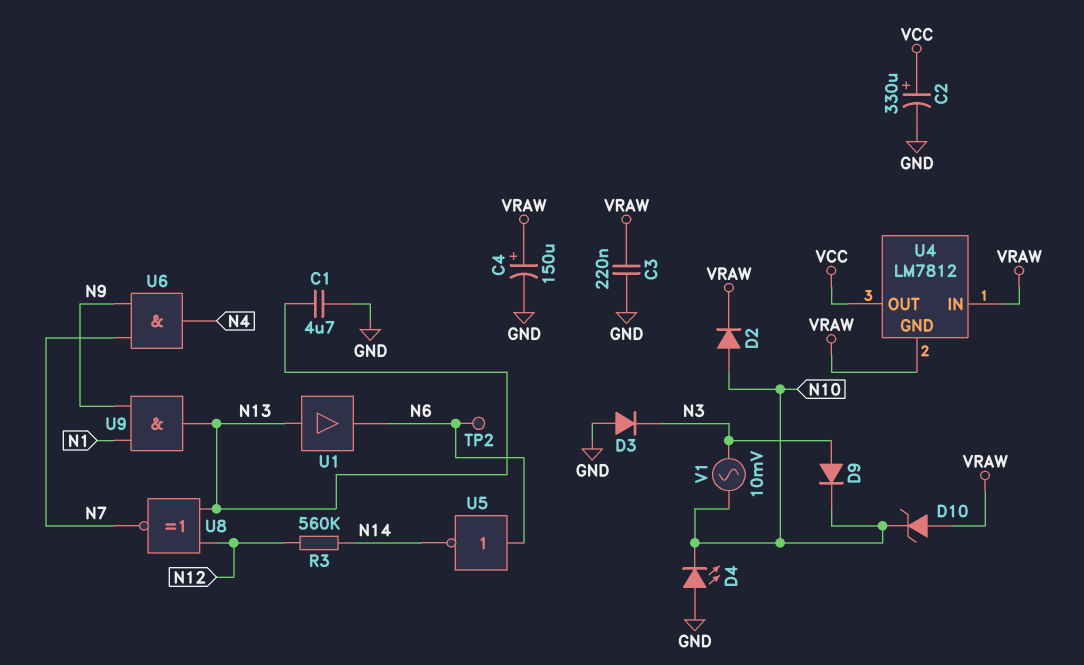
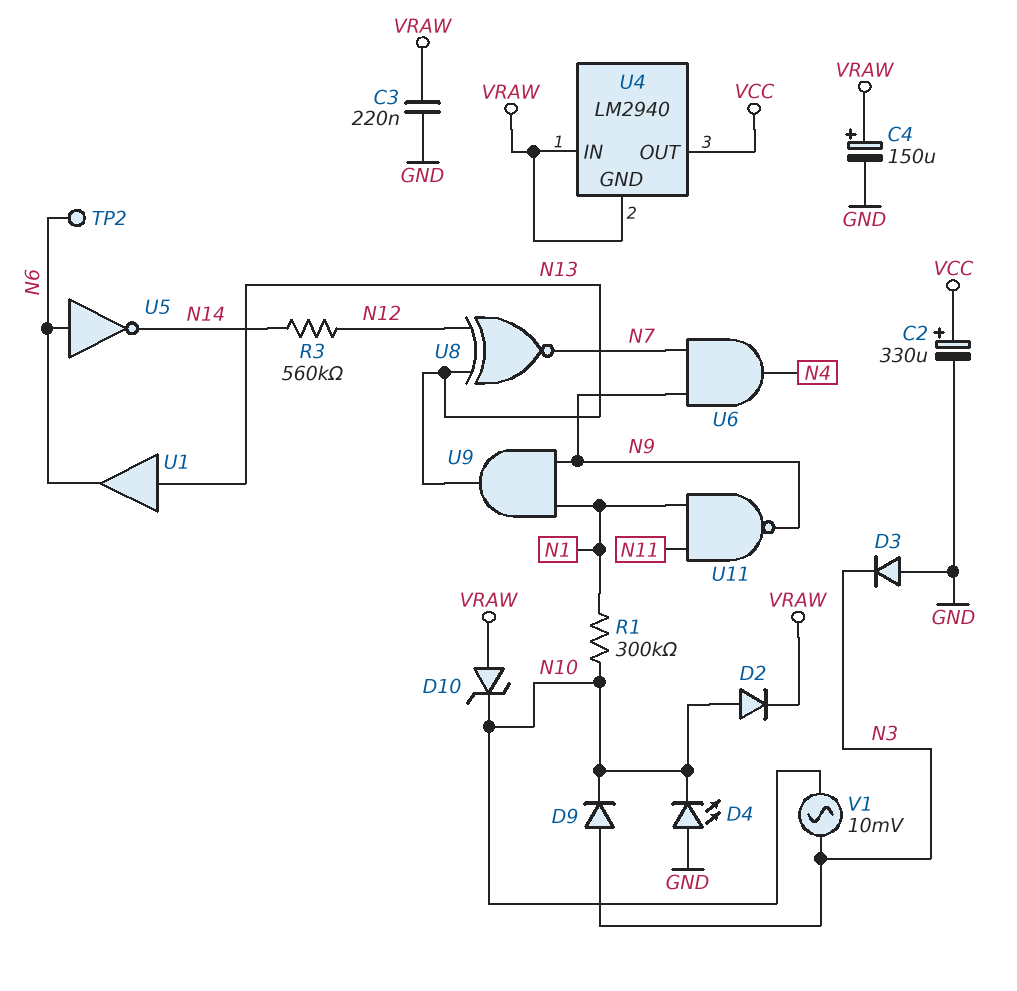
C1: 4.7uF (GND, N13) -> none
R1: none -> 300k (N1, N10)
U4: LM7812 -> LM2940
U11: none -> NAND (in N1, in N11, out N9)

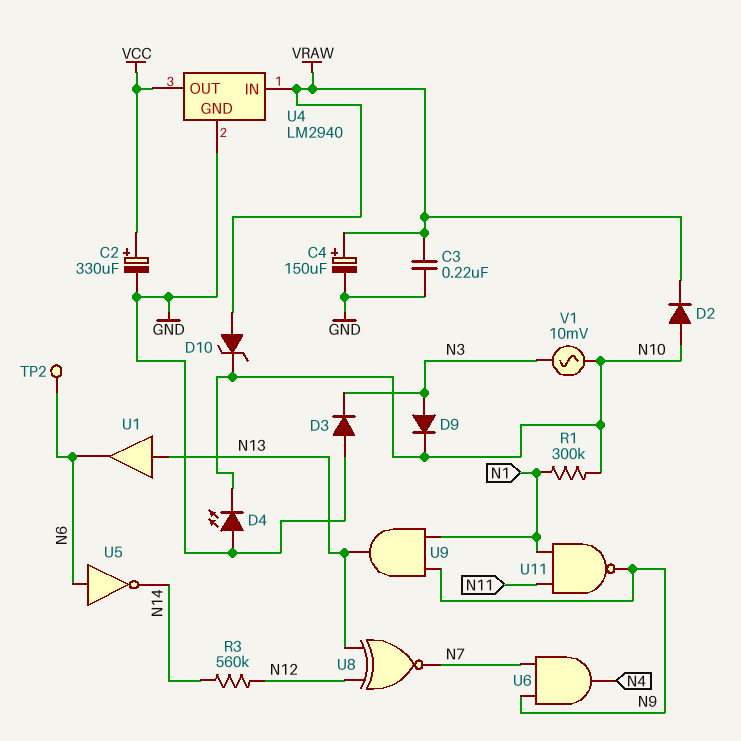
U4 pin GND: VRAW -> GND

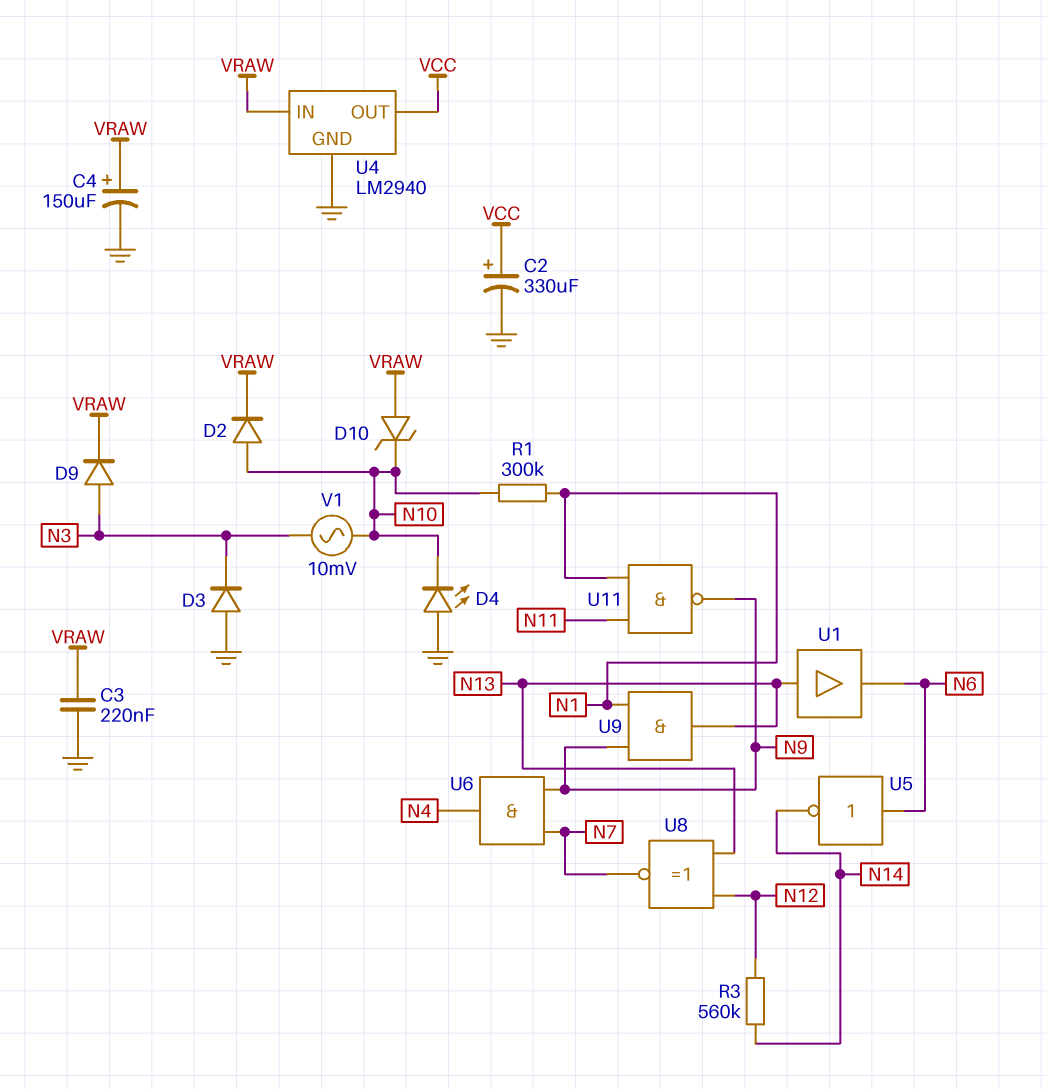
D9: diode (A N3, K N10) -> diode (A N3, K VRAW)
TP2: test point (N6) -> none

